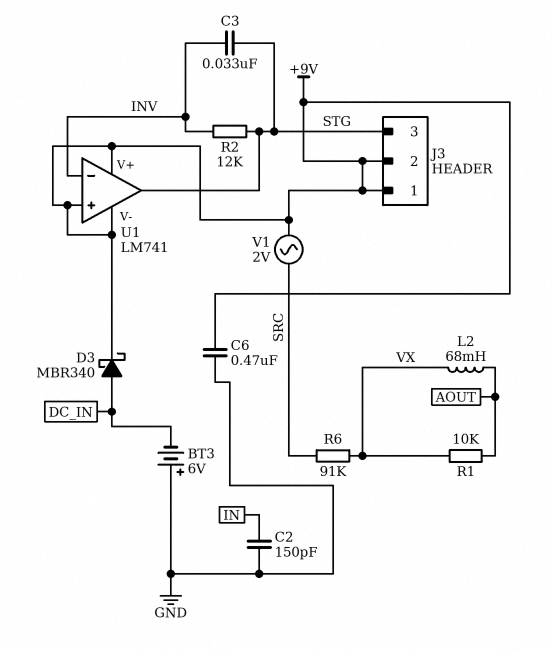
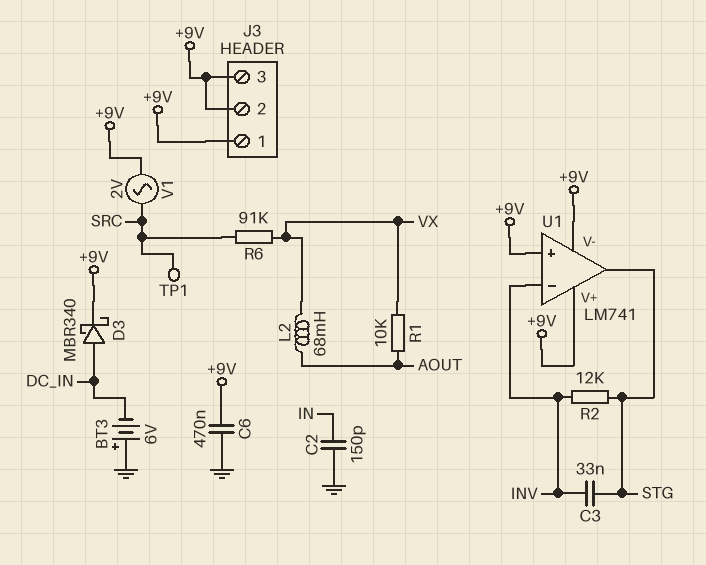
J3 pin 3: STG -> +9V
TP1: none -> test point (SRC)

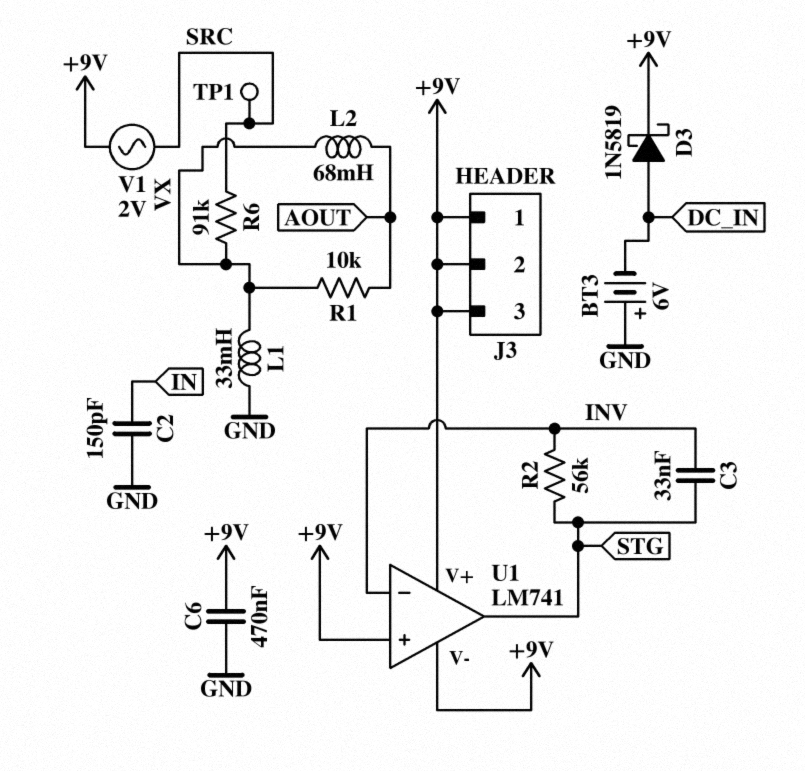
D3: schottky MBR340 (A DC_IN, K +9V) -> schottky 1N5819 (A DC_IN, K +9V)
L1: none -> 33mH (GND, VX)
R2: 12k (INV, STG) -> 56k (INV, STG)

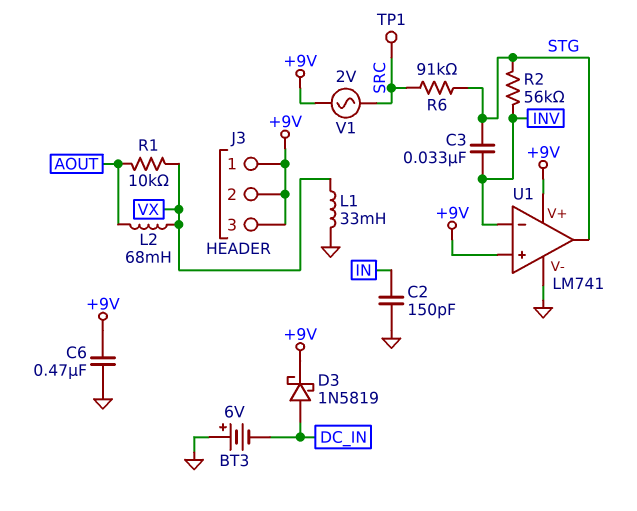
R6: 91k (SRC, VX) -> 91k (SRC, STG)
U1 pin V-: +9V -> GND

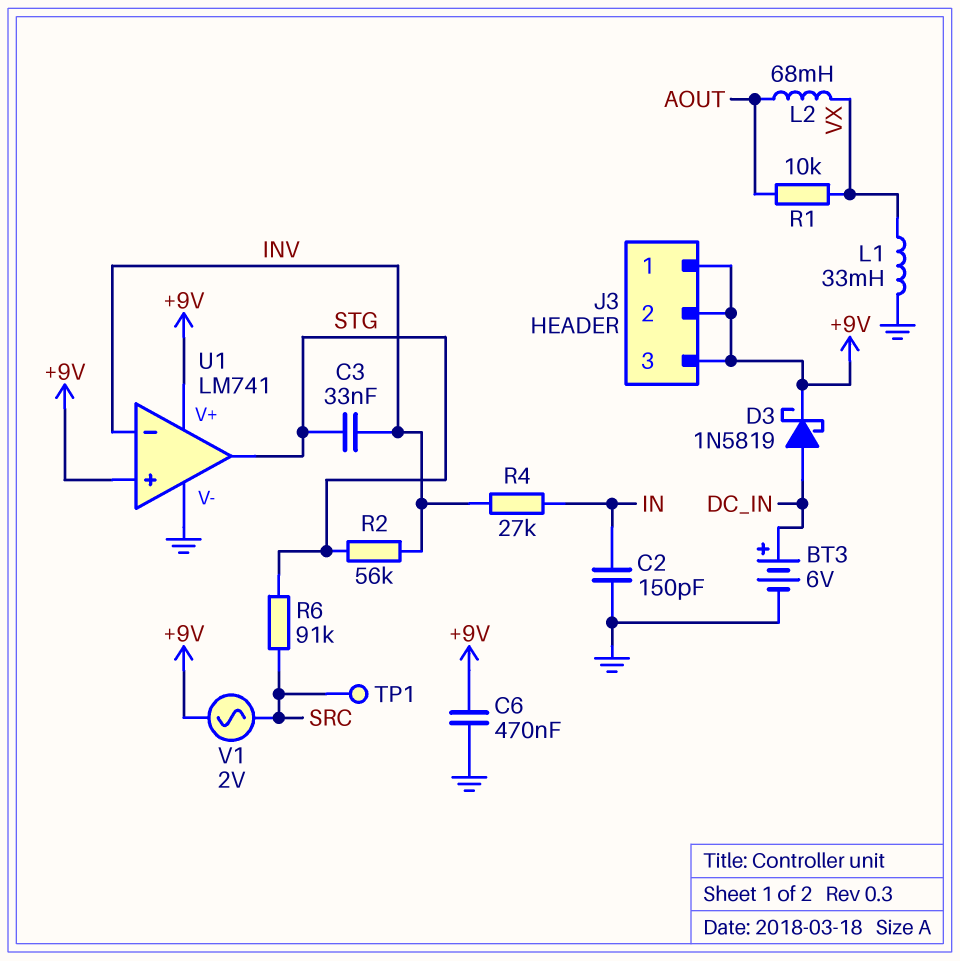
BT3: 6V (plus GND, minus DC_IN) -> 6V (plus DC_IN, minus GND)
R4: none -> 27k (IN, INV)

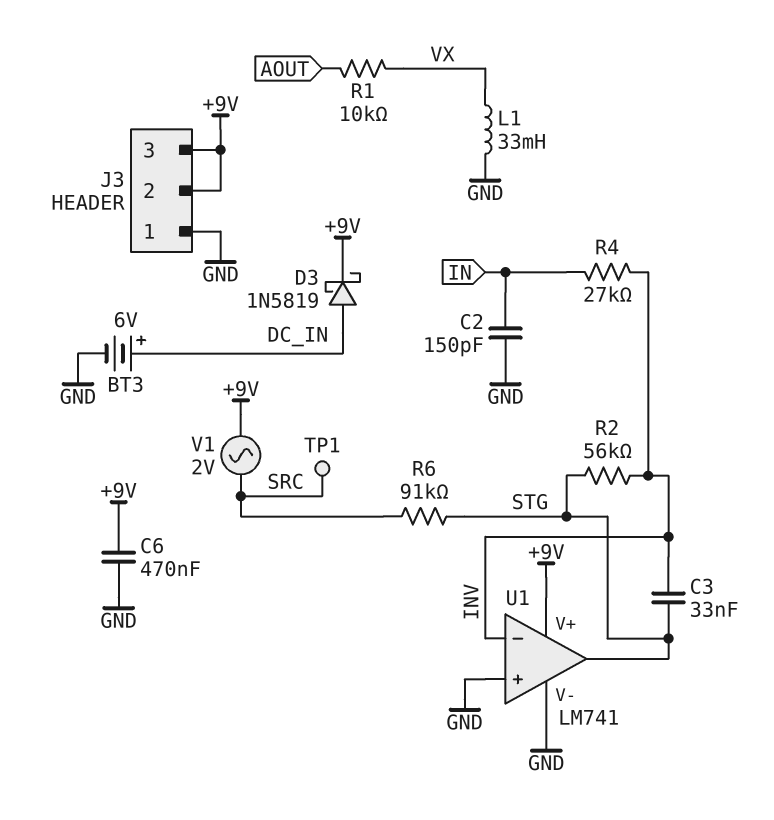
J3 pin 1: +9V -> GND
L2: 68mH (AOUT, VX) -> none
U1 pin in+: +9V -> GND

